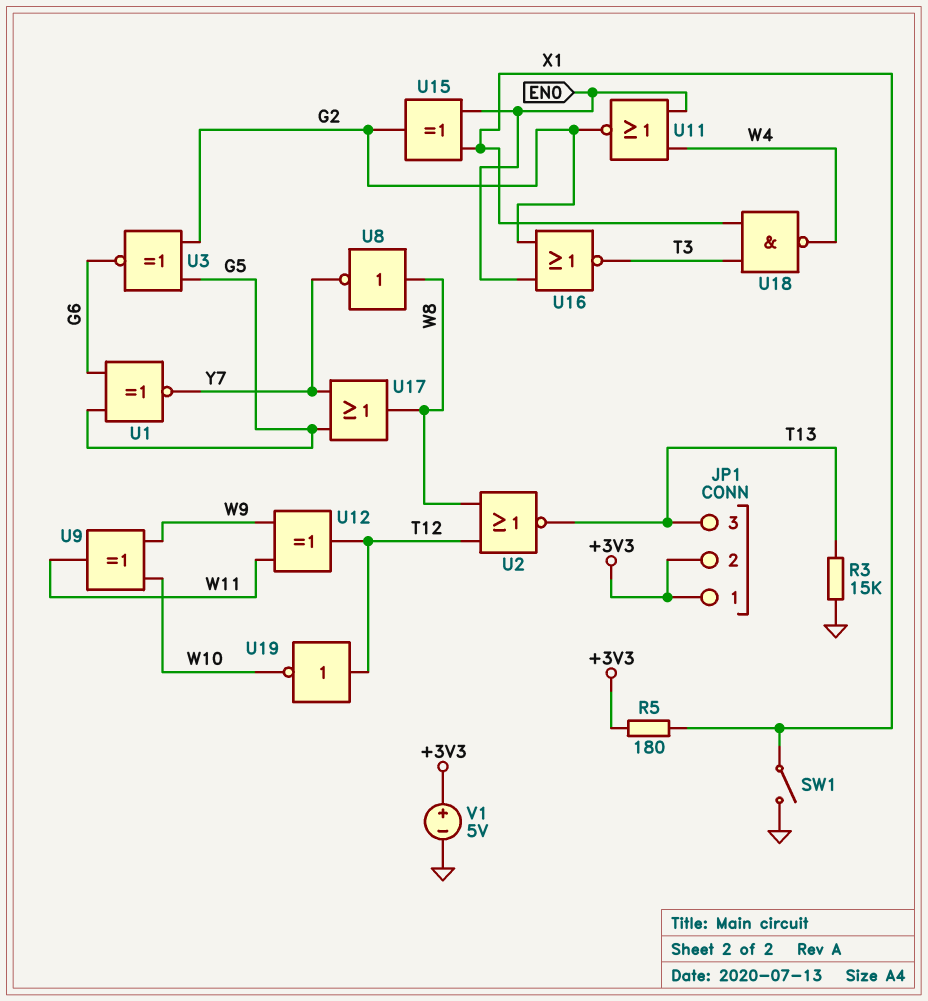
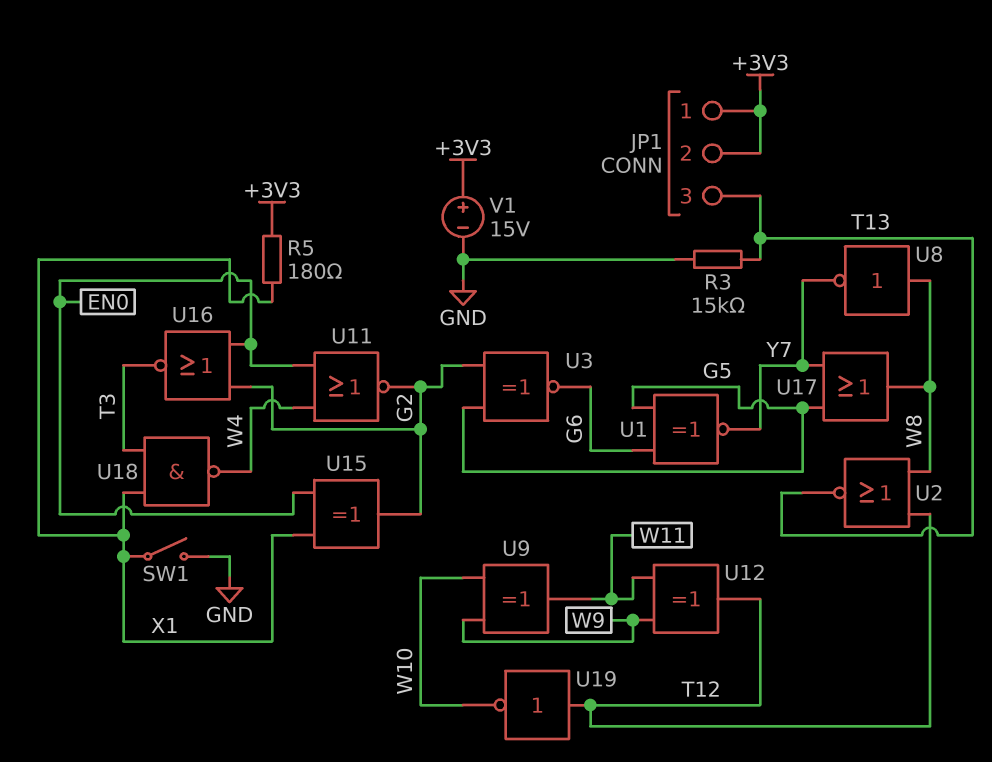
V1: 5V (plus +3V3, minus GND) -> 15V (plus +3V3, minus GND)

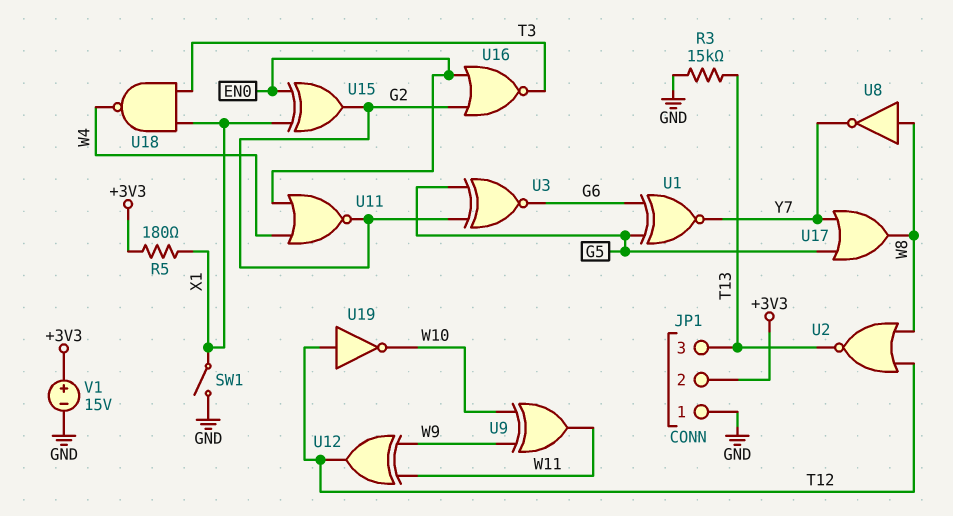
JP1 pin 1: +3V3 -> GND

